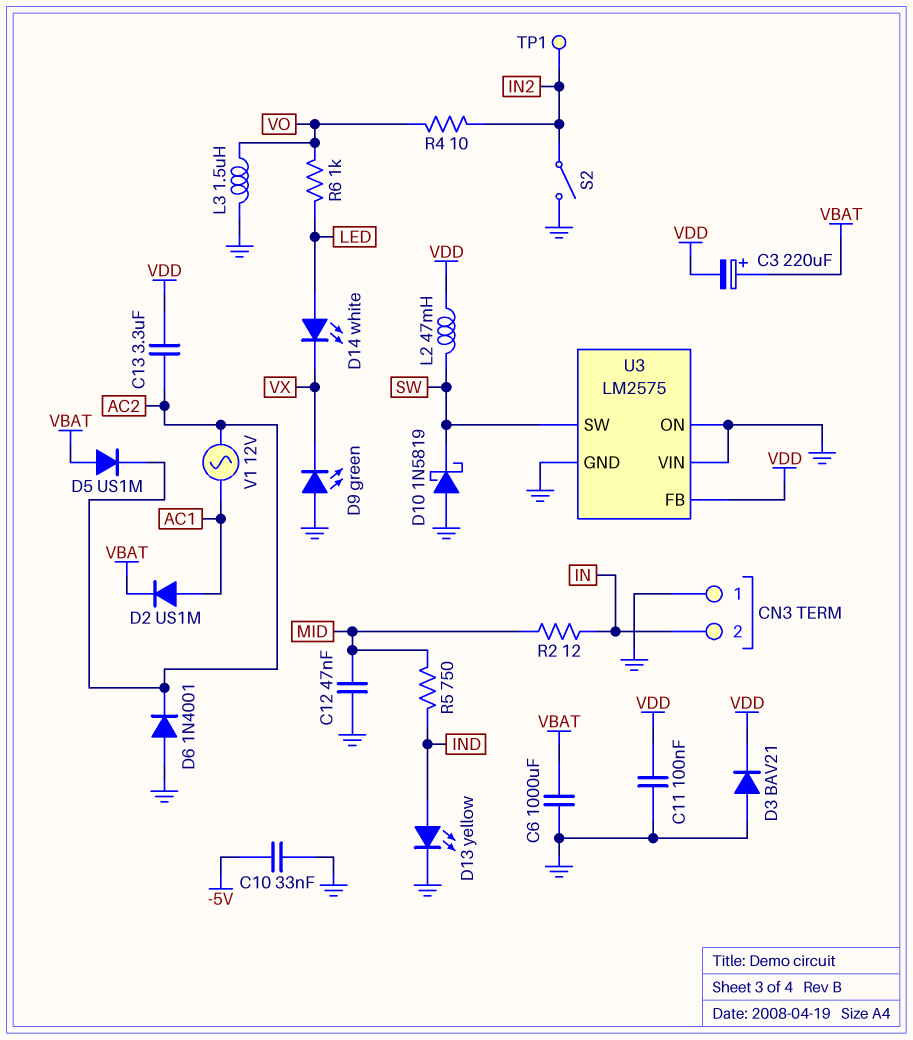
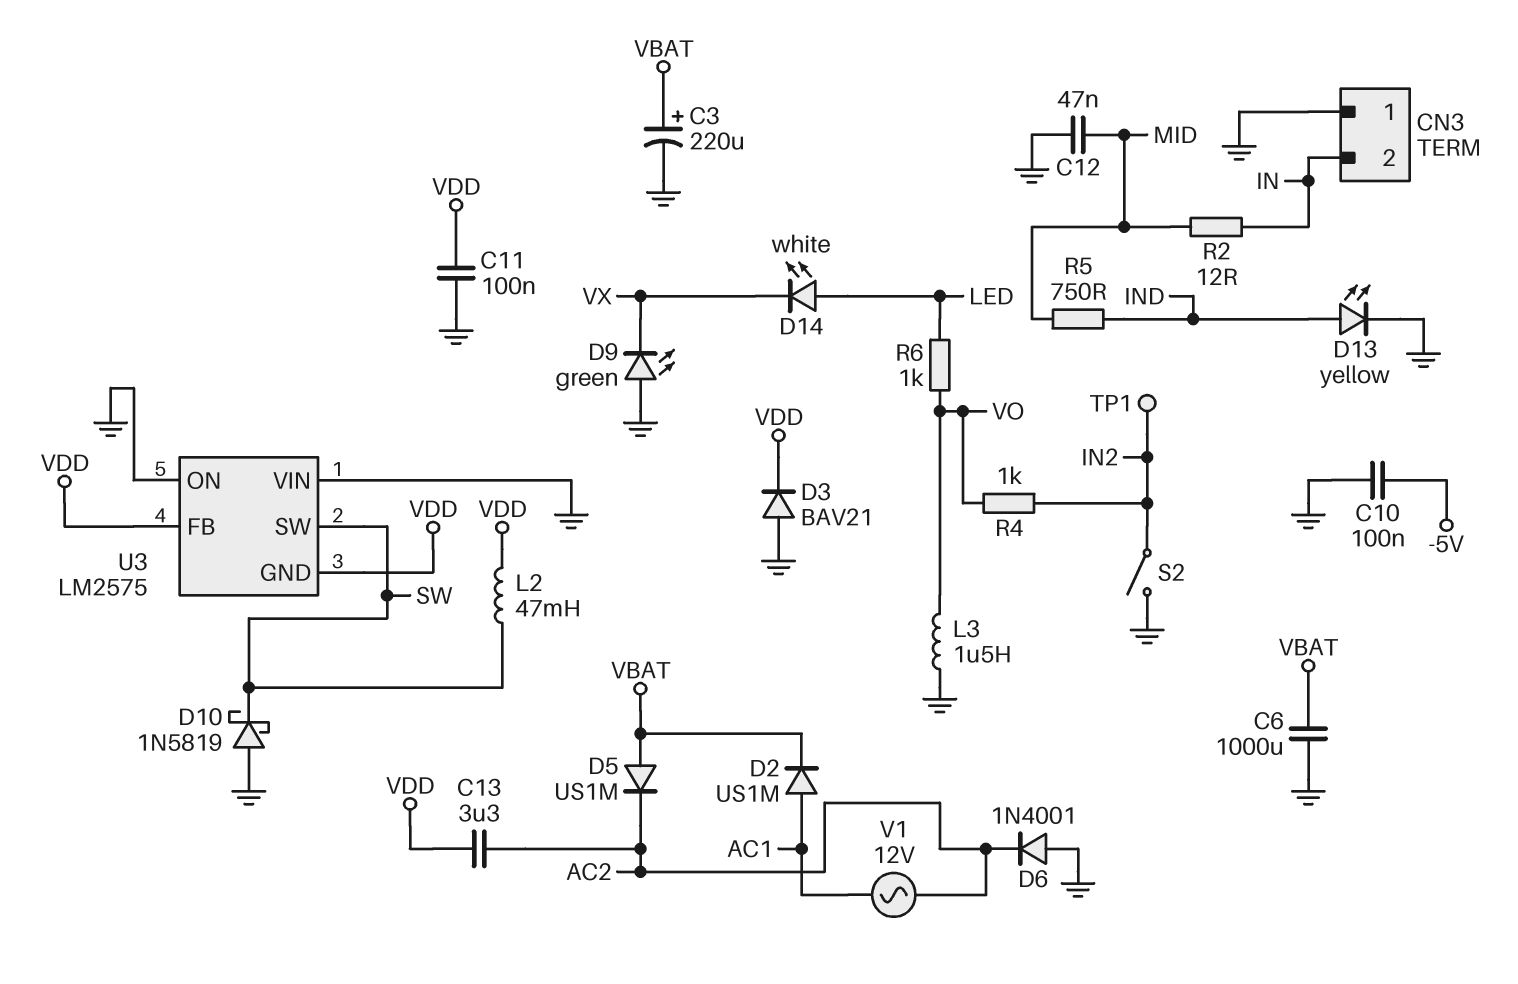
C3: 220uF (plus VBAT, minus VDD) -> 220uF (plus VBAT, minus GND)
C10: 33nF (-5V, GND) -> 100nF (-5V, GND)
R4: 10 (IN2, VO) -> 1k (IN2, VO)
U3 pin GND: GND -> VDD

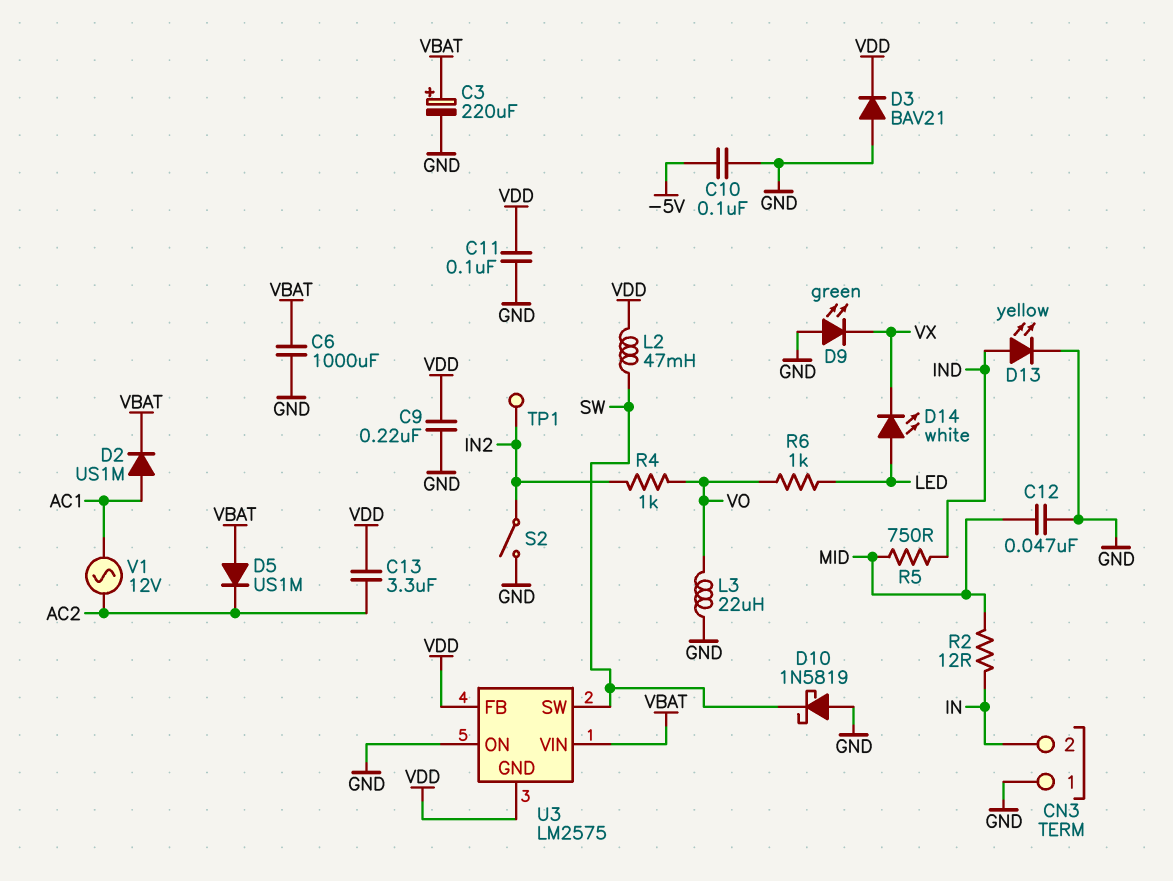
C9: none -> 220nF (GND, VDD)
D6: diode 1N4001 (A GND, K AC2) -> none
L3: 1.5uH (GND, VO) -> 22uH (GND, VO)
U3 pin VIN: GND -> VBAT

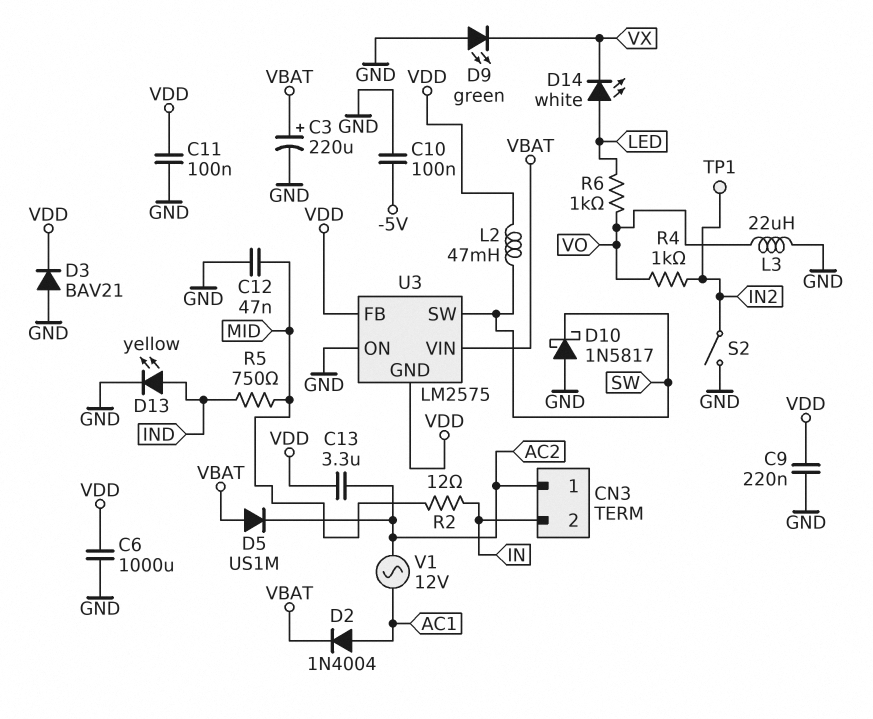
C6: 1000uF (GND, VBAT) -> 1000uF (GND, VDD)
CN3 pin 1: GND -> AC2
D2: diode US1M (A AC1, K VBAT) -> diode 1N4004 (A AC1, K VBAT)
D10: schottky 1N5819 (A GND, K SW) -> schottky 1N5817 (A GND, K SW)

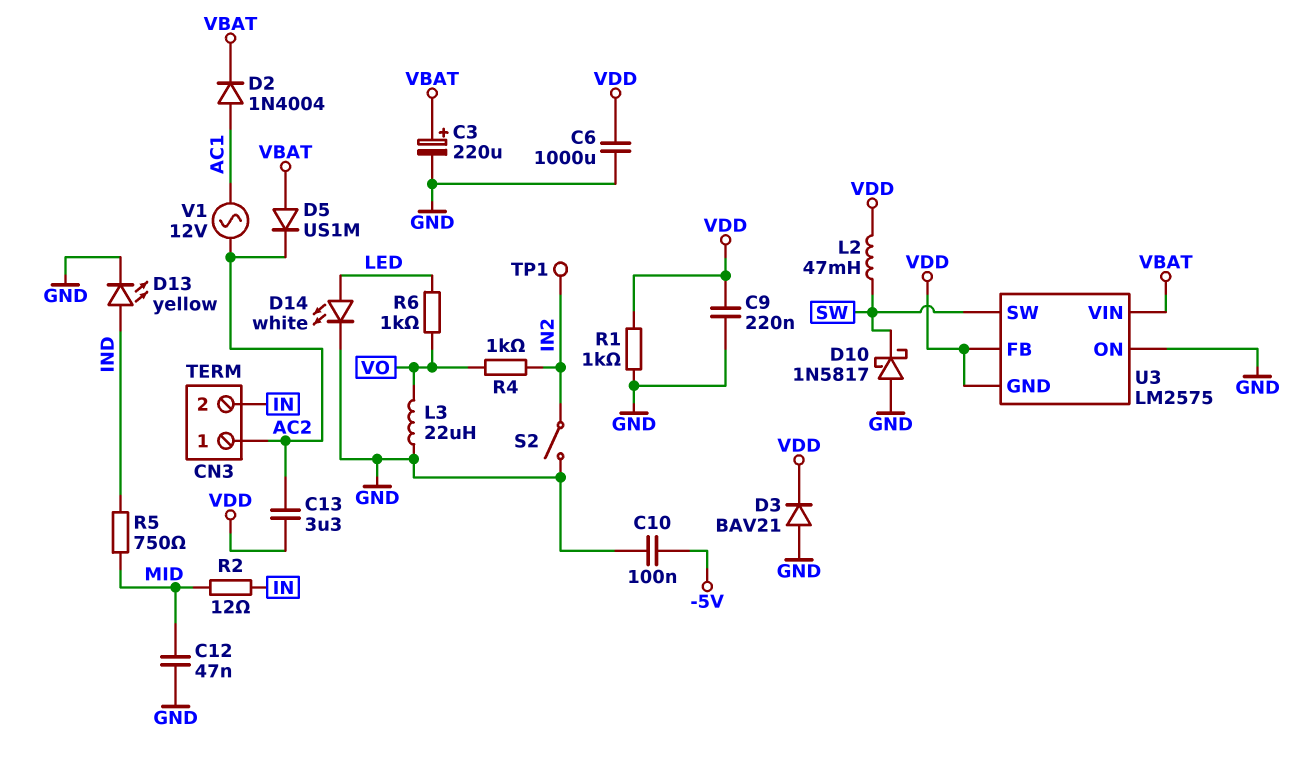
C11: 100nF (GND, VDD) -> none
D9: LED green (A GND, K VX) -> none
D14: LED white (A LED, K VX) -> LED white (A LED, K GND)
R1: none -> 1k (GND, VDD)

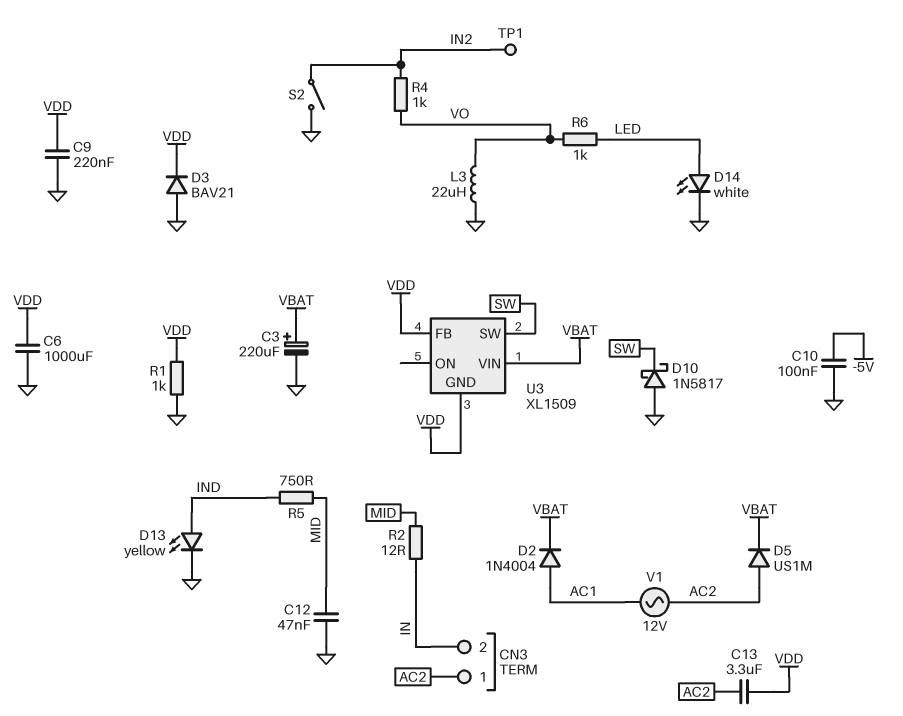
D5: diode US1M (A VBAT, K AC2) -> diode US1M (A AC2, K VBAT)
L2: 47mH (SW, VDD) -> none
U3: LM2575 -> XL1509
U3 pin ON: GND -> none

